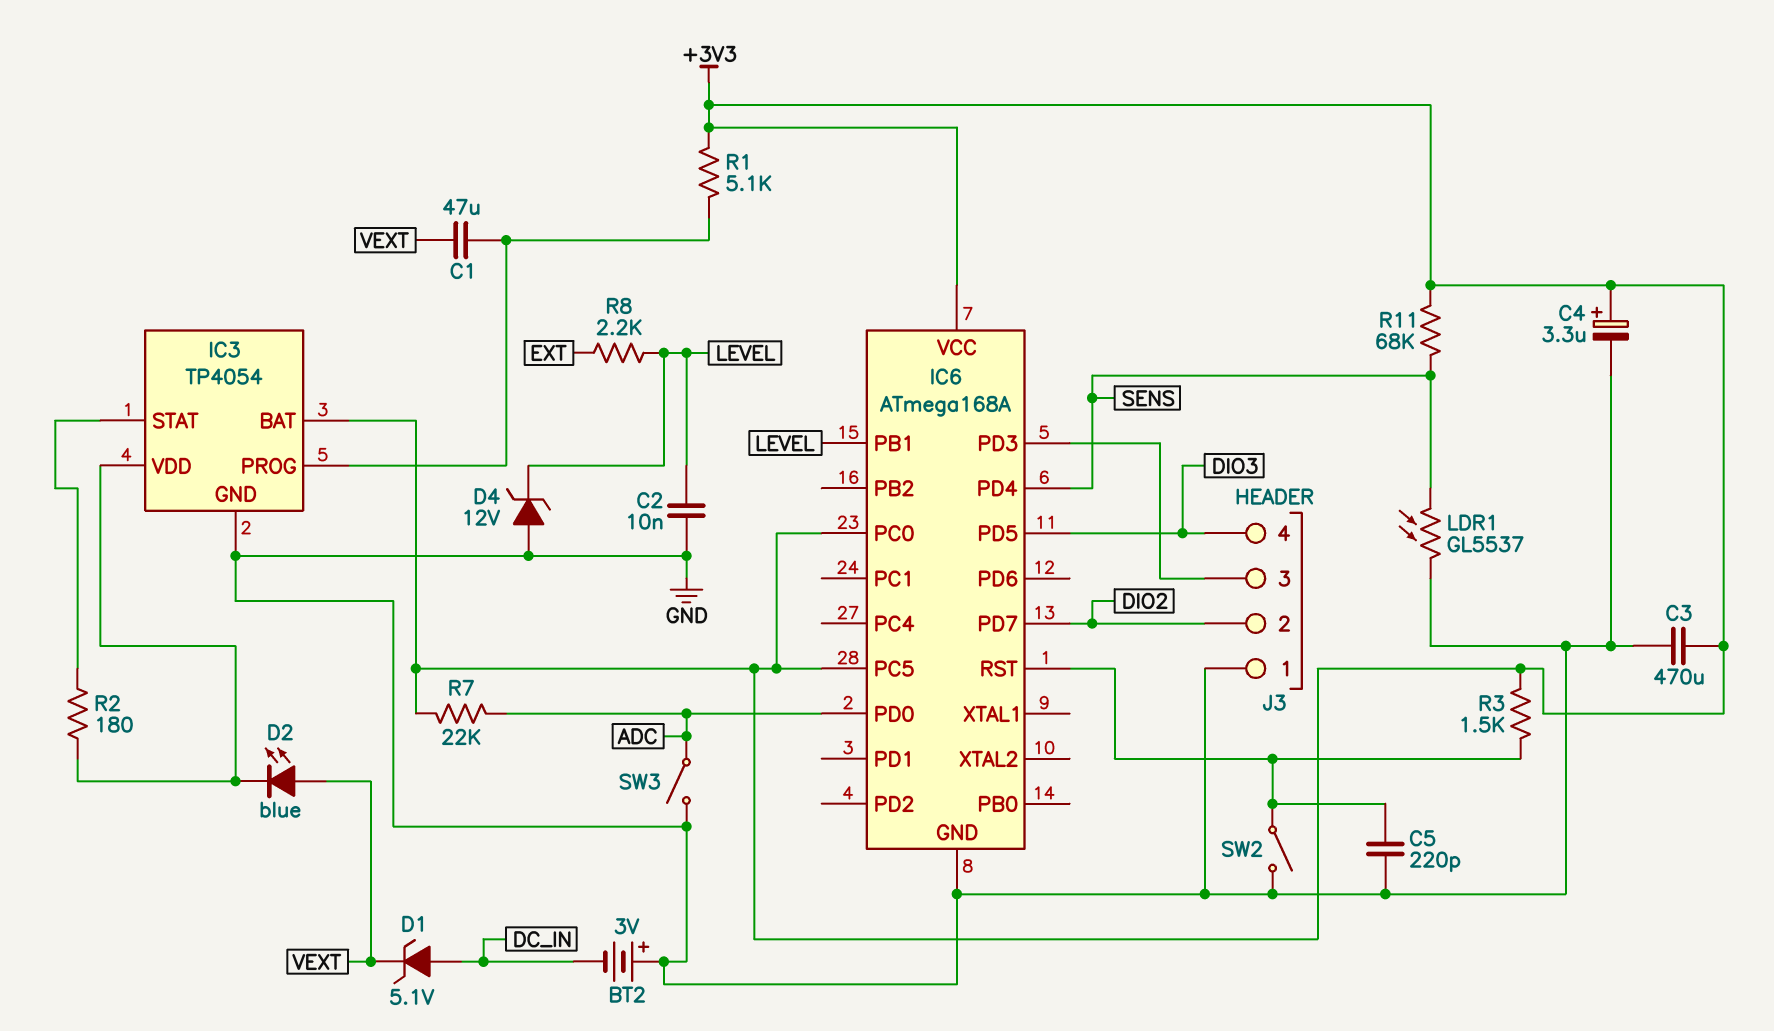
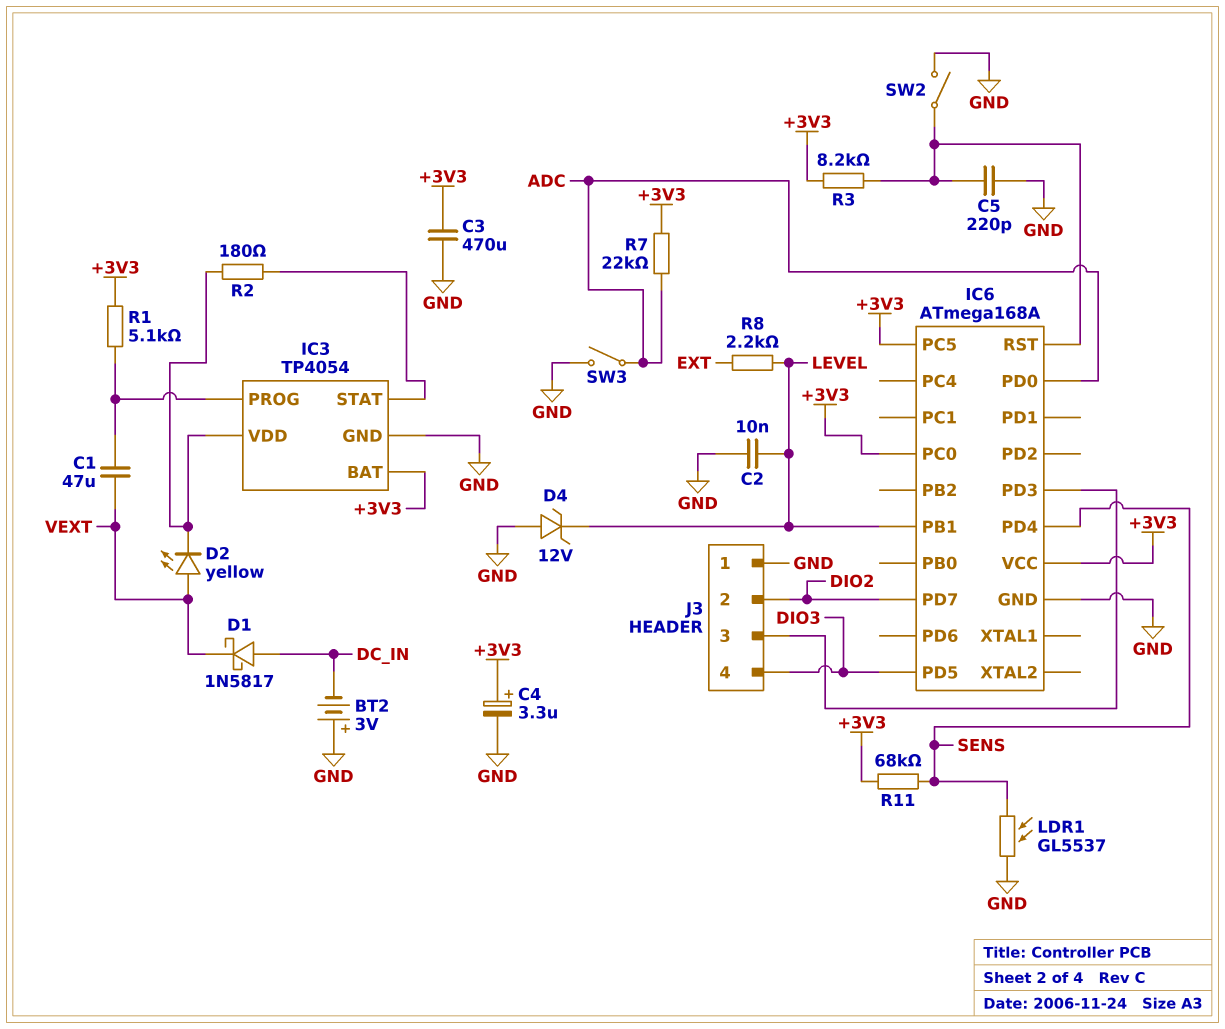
D1: zener 5.1V (A DC_IN, K VEXT) -> schottky 1N5817 (A DC_IN, K VEXT)
D2: LED blue (A VEXT, K IC3/VDD) -> LED yellow (A VEXT, K IC3/VDD)
R3: 1.5k (+3V3, IC6/RST) -> 8.2k (+3V3, IC6/RST)

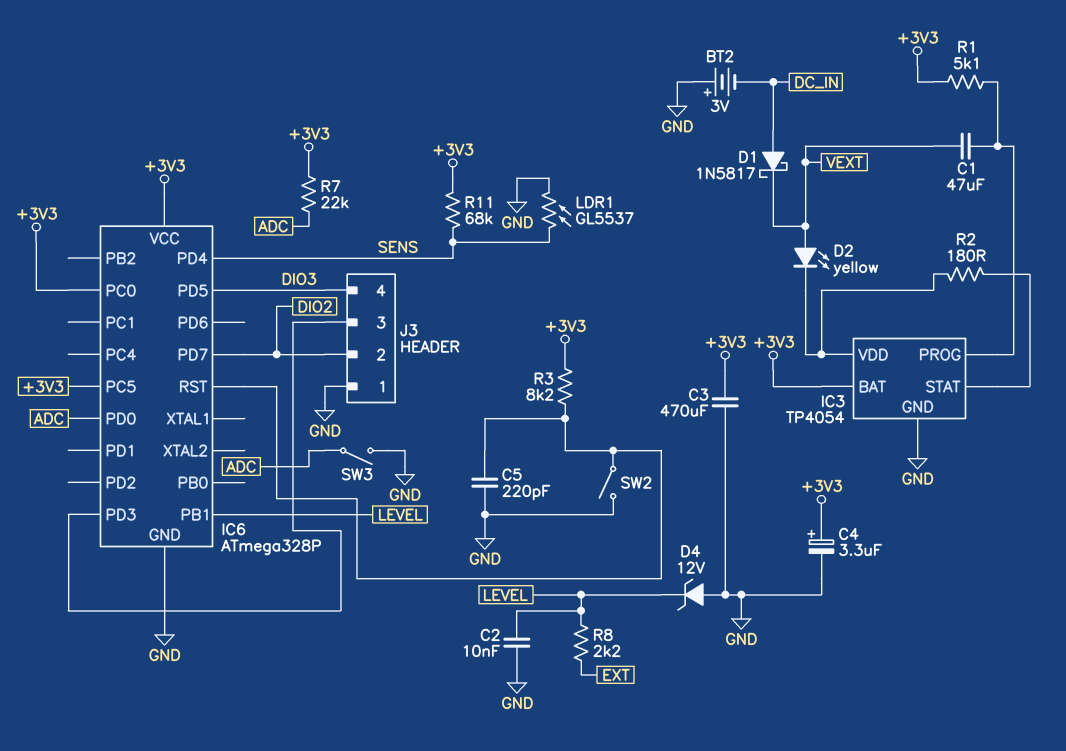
IC6: ATmega168A -> ATmega328P

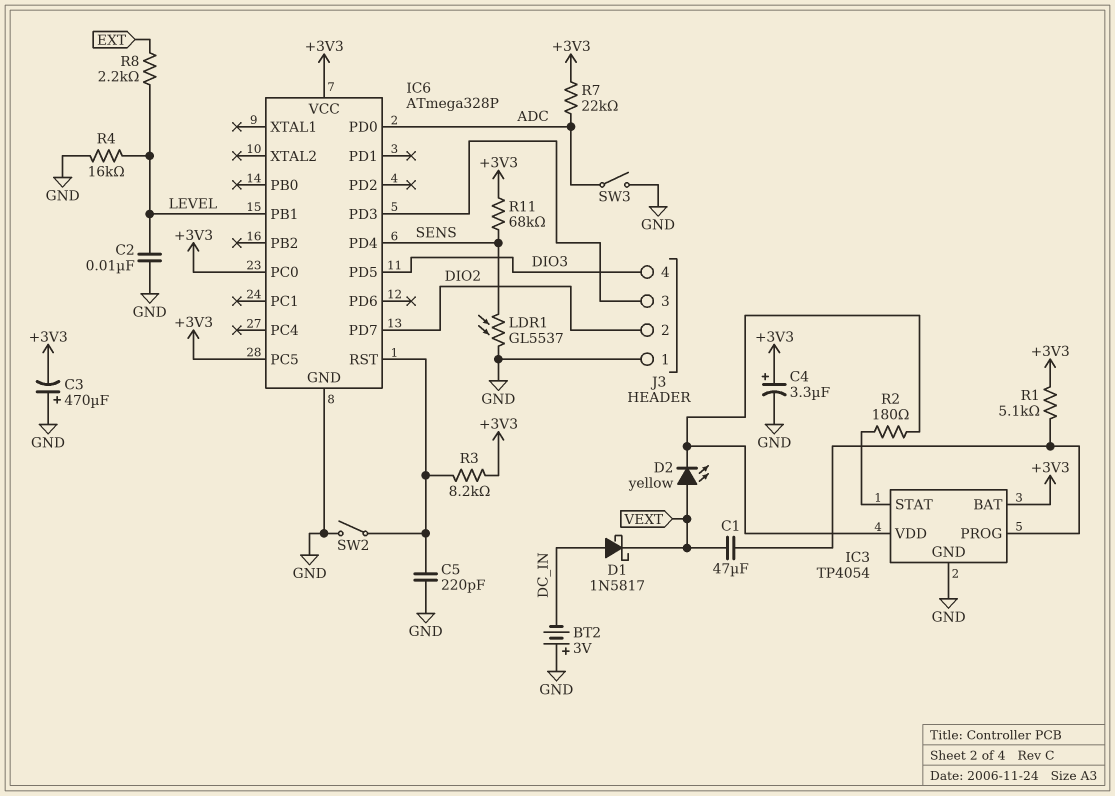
C3: 470uF (+3V3, GND) -> 470uF (plus GND, minus +3V3)
D4: zener 12V (A GND, K LEVEL) -> none
R4: none -> 16k (GND, LEVEL)

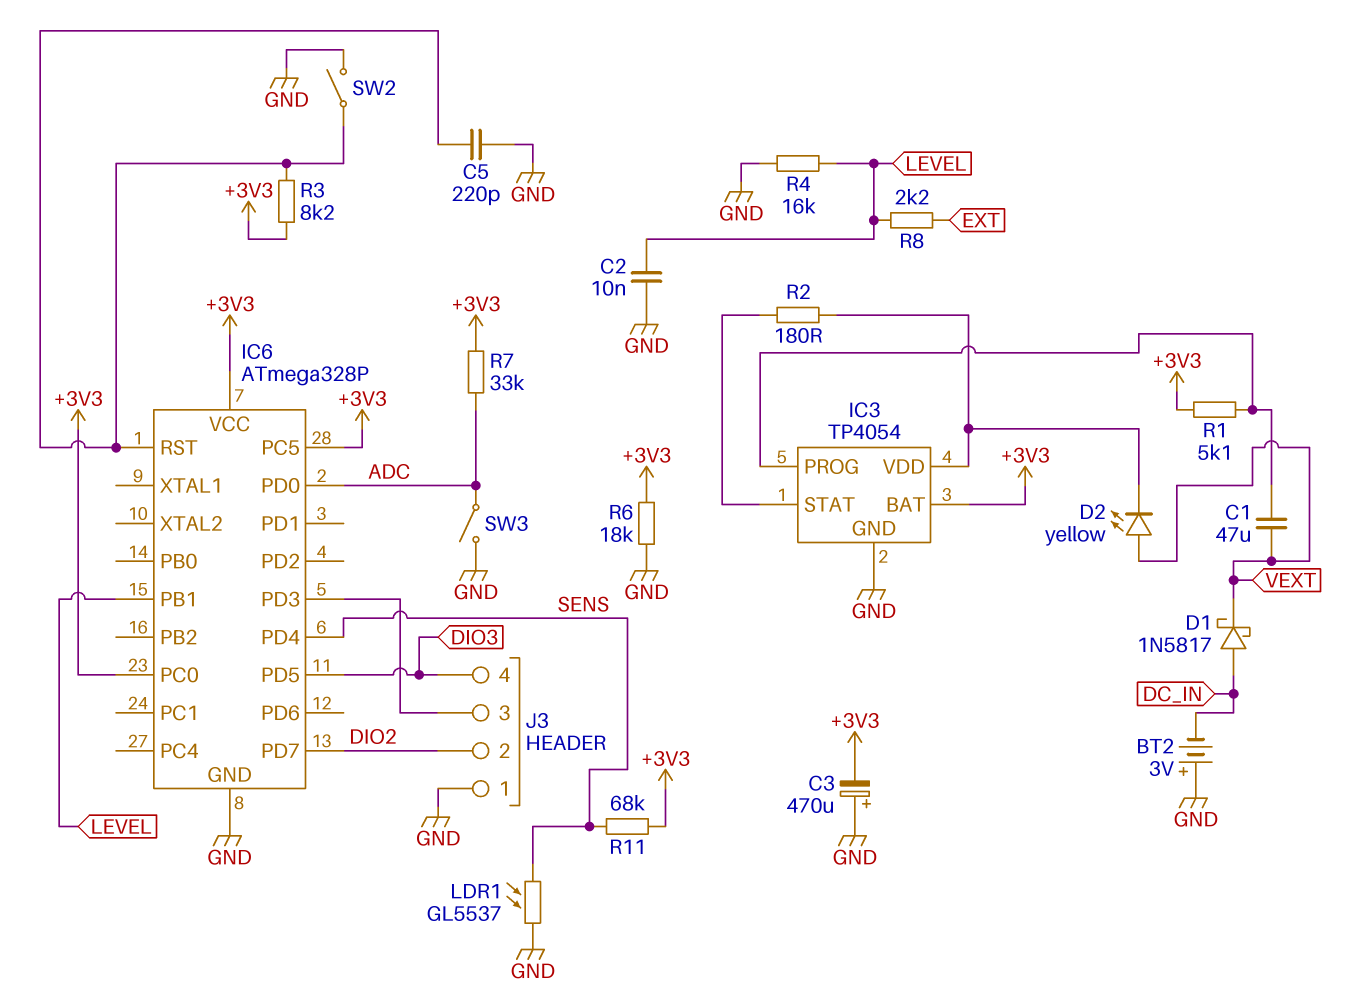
C4: 3.3uF (plus +3V3, minus GND) -> none
R6: none -> 18k (+3V3, GND)
R7: 22k (+3V3, ADC) -> 33k (+3V3, ADC)

